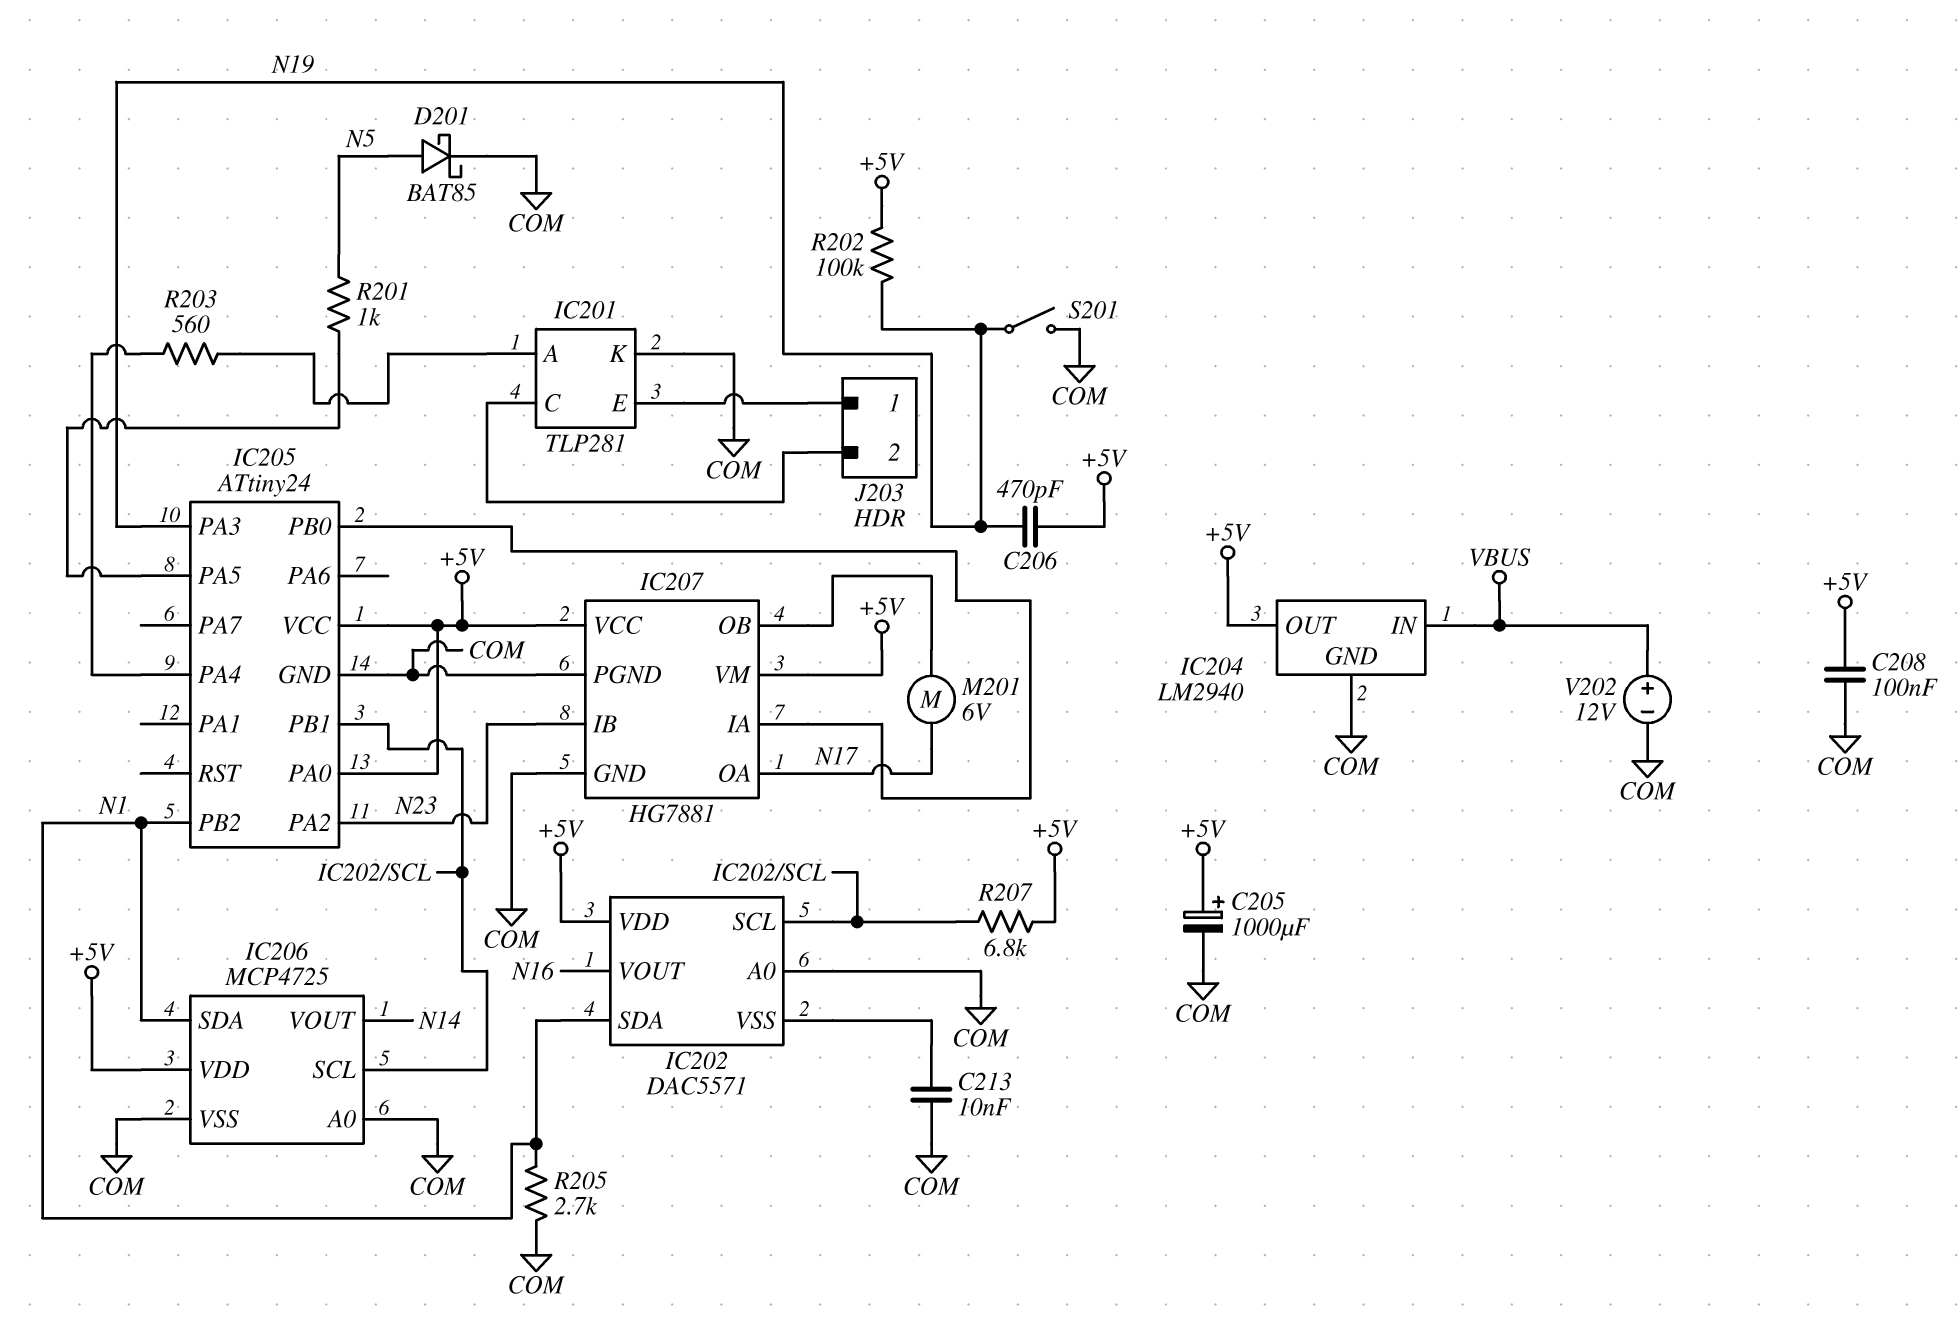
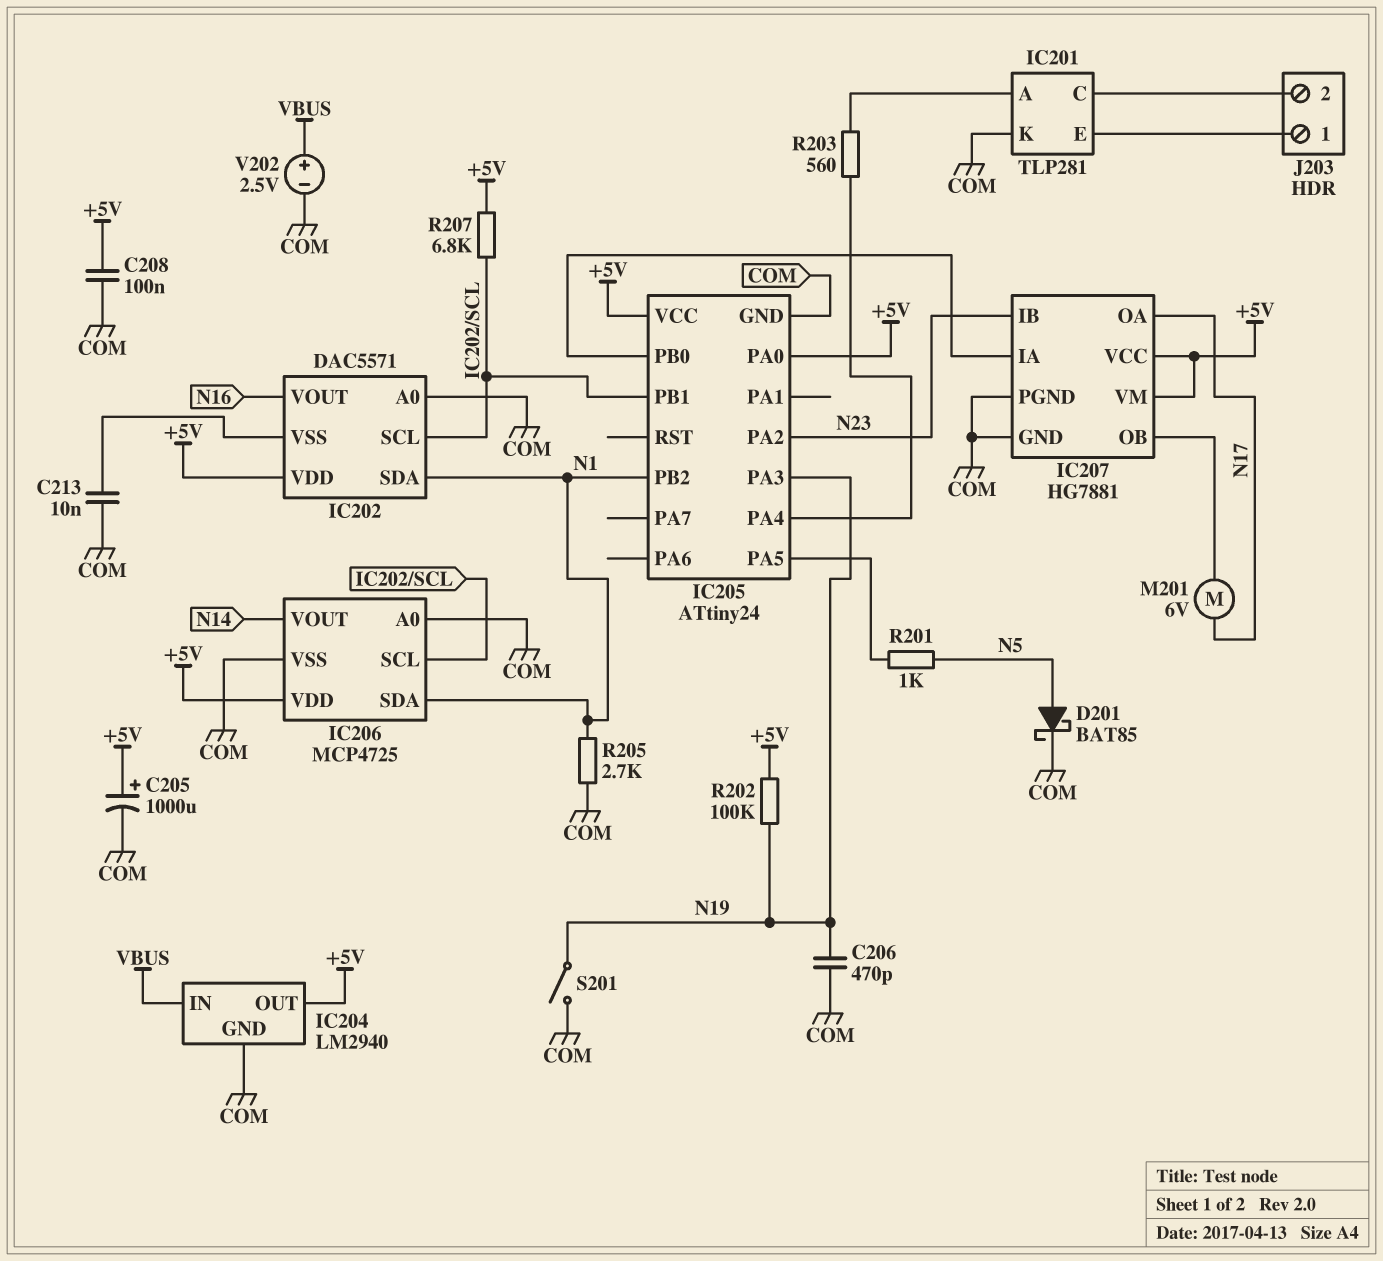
C206: 470pF (+5V, N19) -> 470pF (COM, N19)
V202: 12V (plus VBUS, minus COM) -> 2.5V (plus VBUS, minus COM)

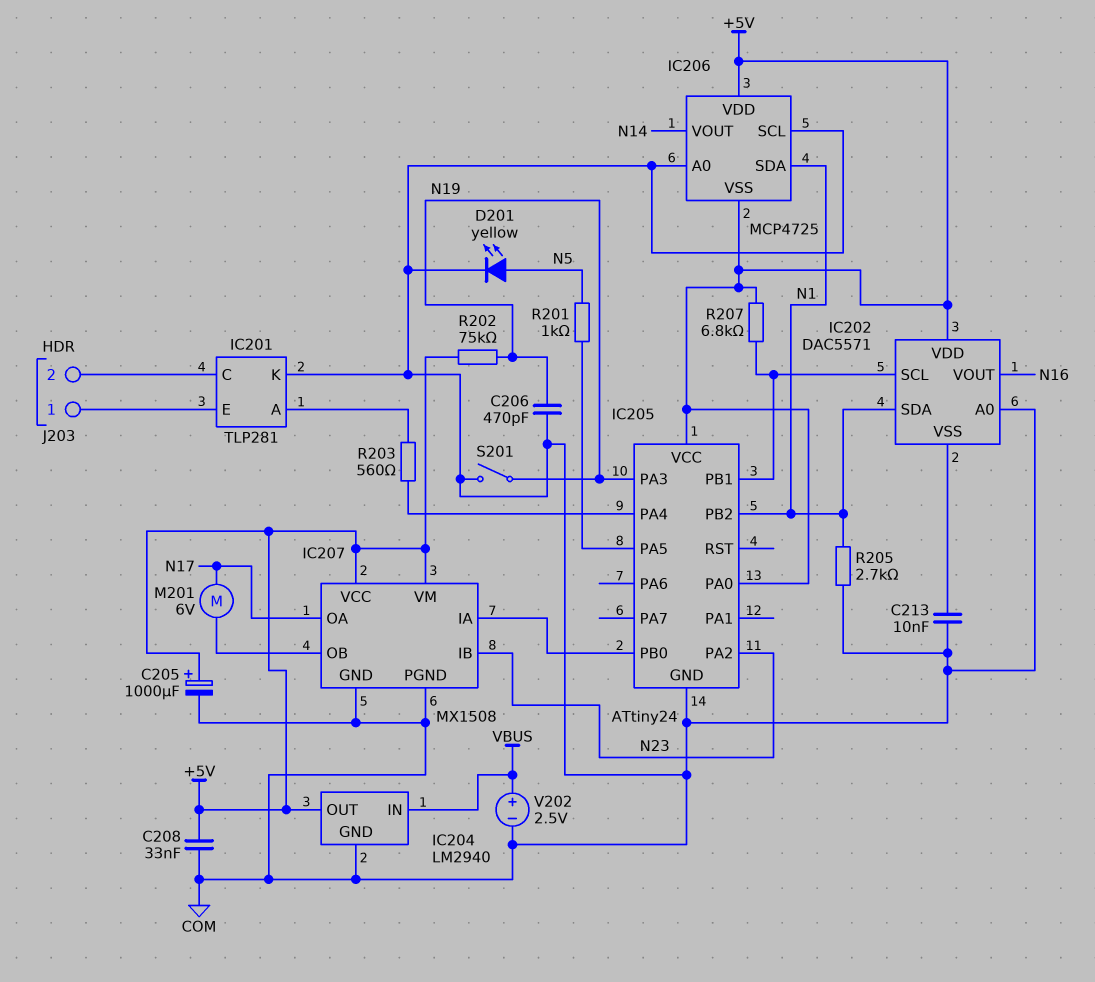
C208: 100nF (+5V, COM) -> 33nF (+5V, COM)
D201: schottky BAT85 (A N5, K COM) -> LED yellow (A N5, K COM)
IC206 pin SCL: IC202/SCL -> COM
IC206 pin VSS: COM -> +5V
IC207: HG7881 -> MX1508
R202: 100k (+5V, N19) -> 75k (+5V, N19)

